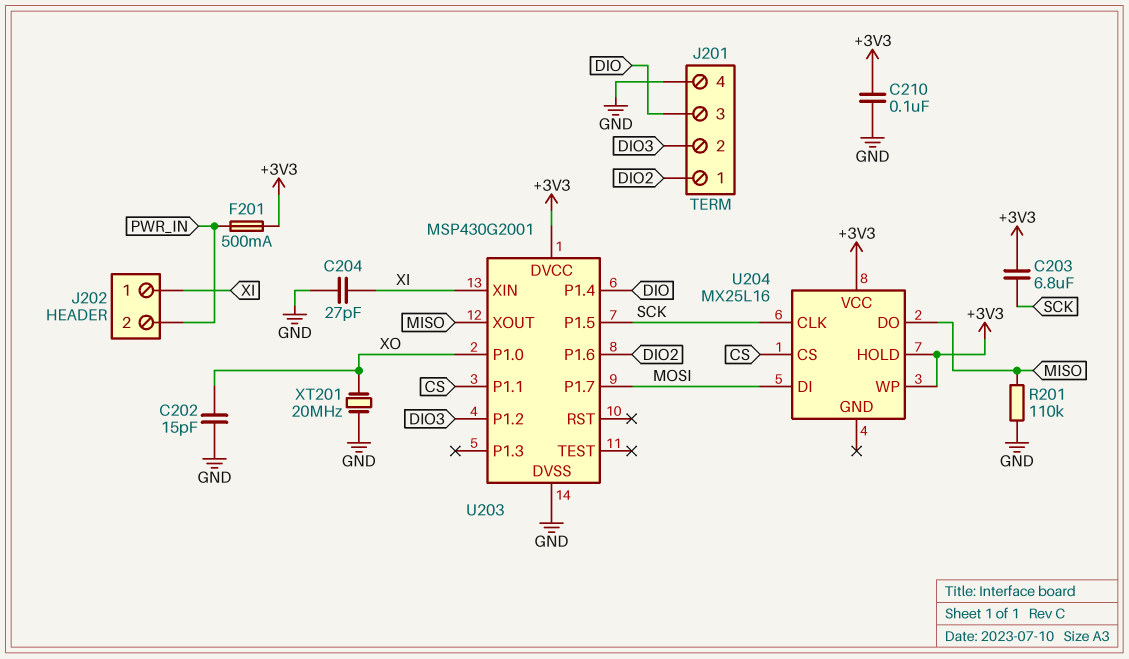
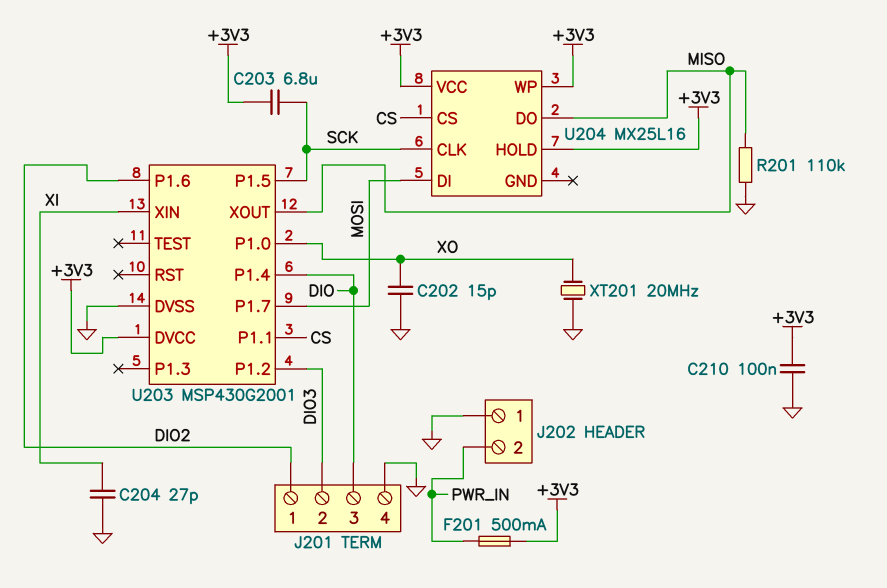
J202 pin 1: XI -> GND

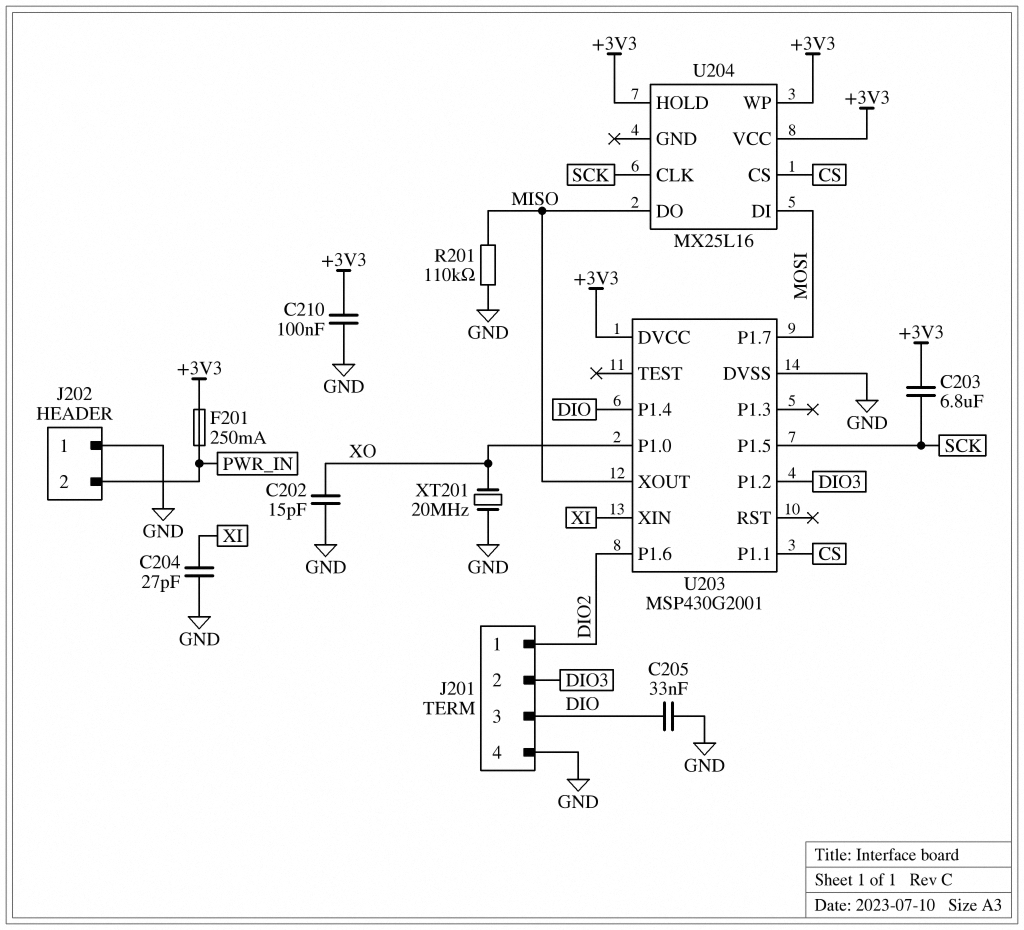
C205: none -> 33nF (DIO, GND)
F201: 500mA (+3V3, PWR_IN) -> 250mA (+3V3, PWR_IN)

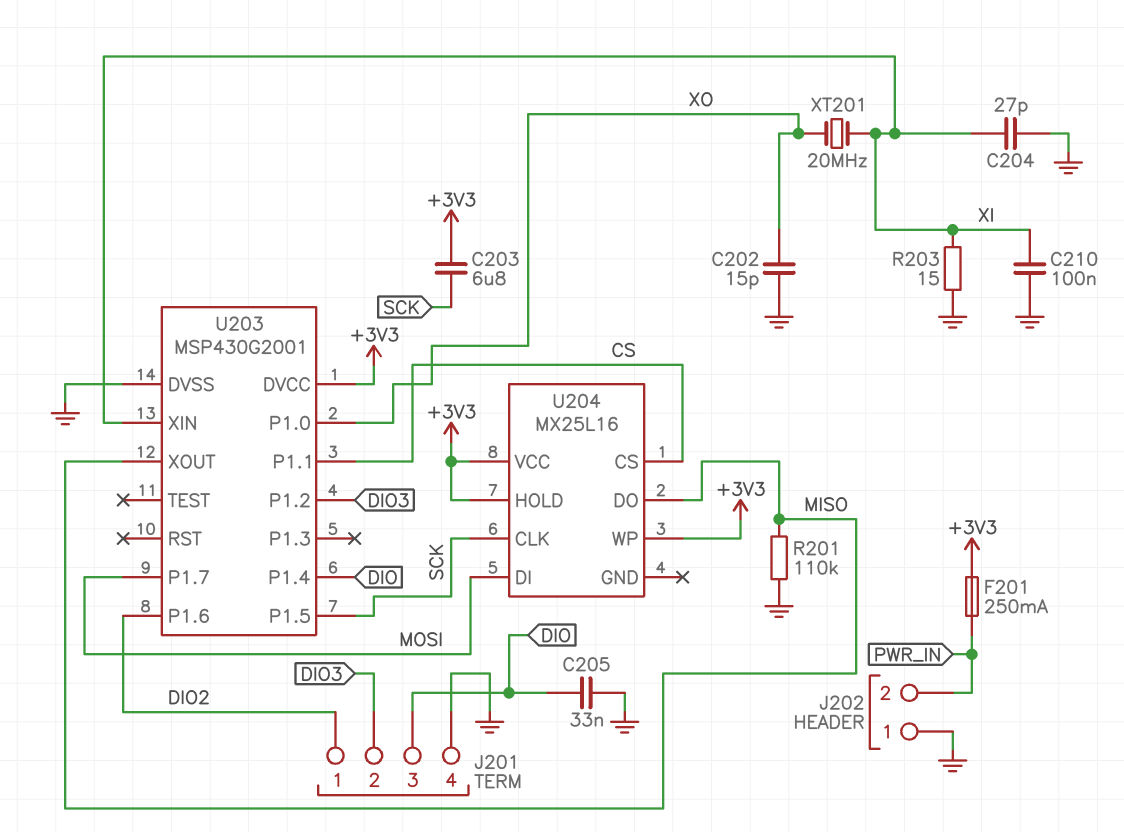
C210: 100nF (+3V3, GND) -> 100nF (GND, XI)
R203: none -> 15 (GND, XI)
XT201: 20MHz (GND, XO) -> 20MHz (XI, XO)

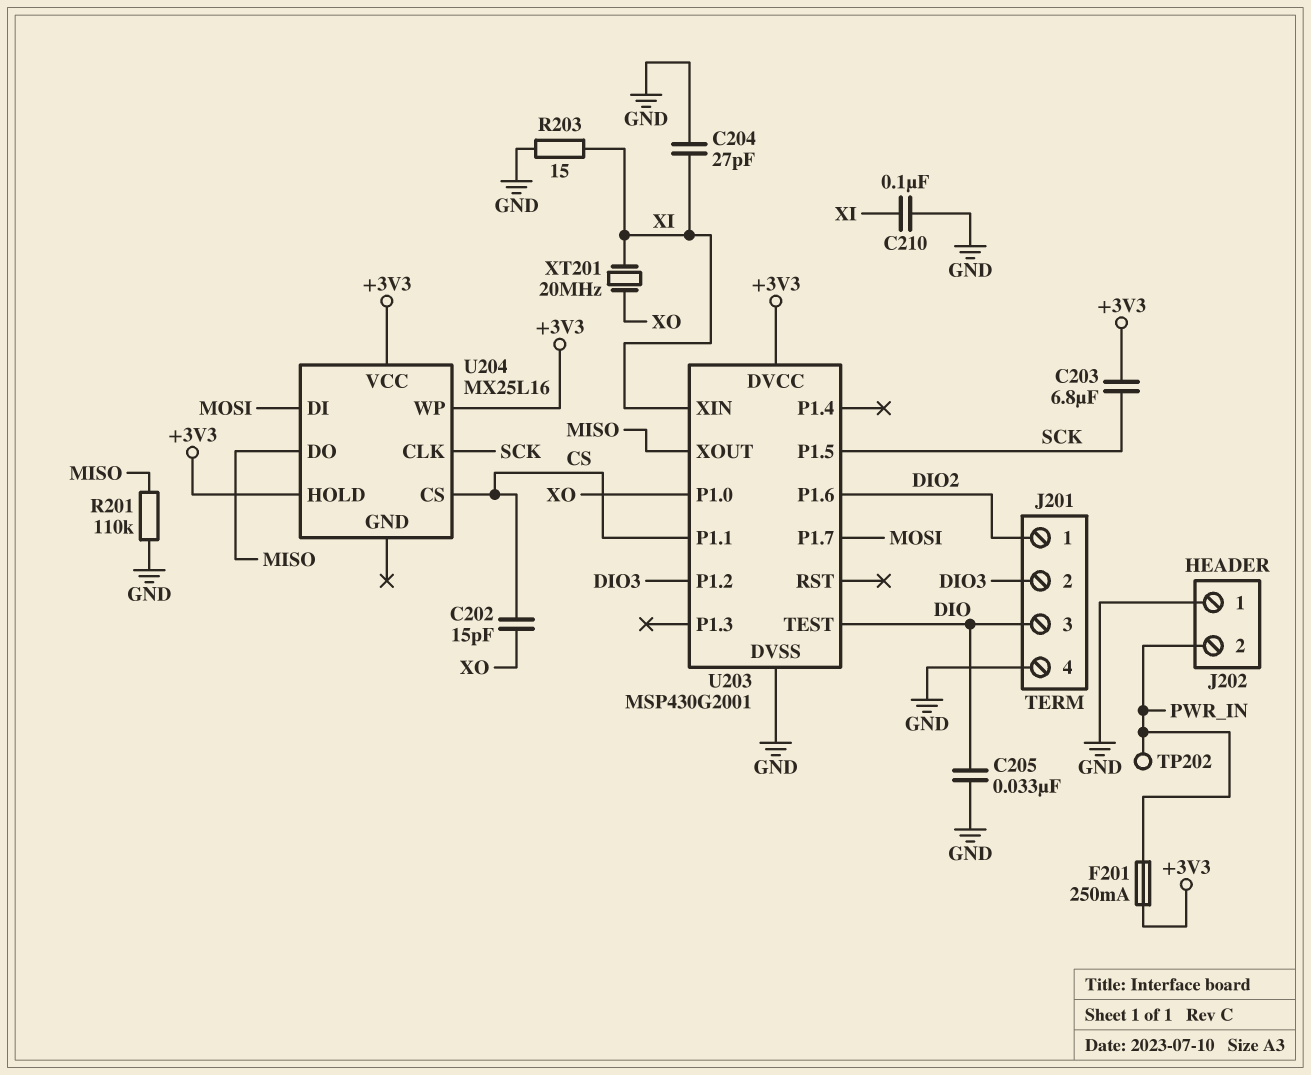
C202: 15pF (GND, XO) -> 15pF (CS, XO)
TP202: none -> test point (PWR_IN)
U203 pin P1.4: DIO -> none
U203 pin TEST: none -> DIO

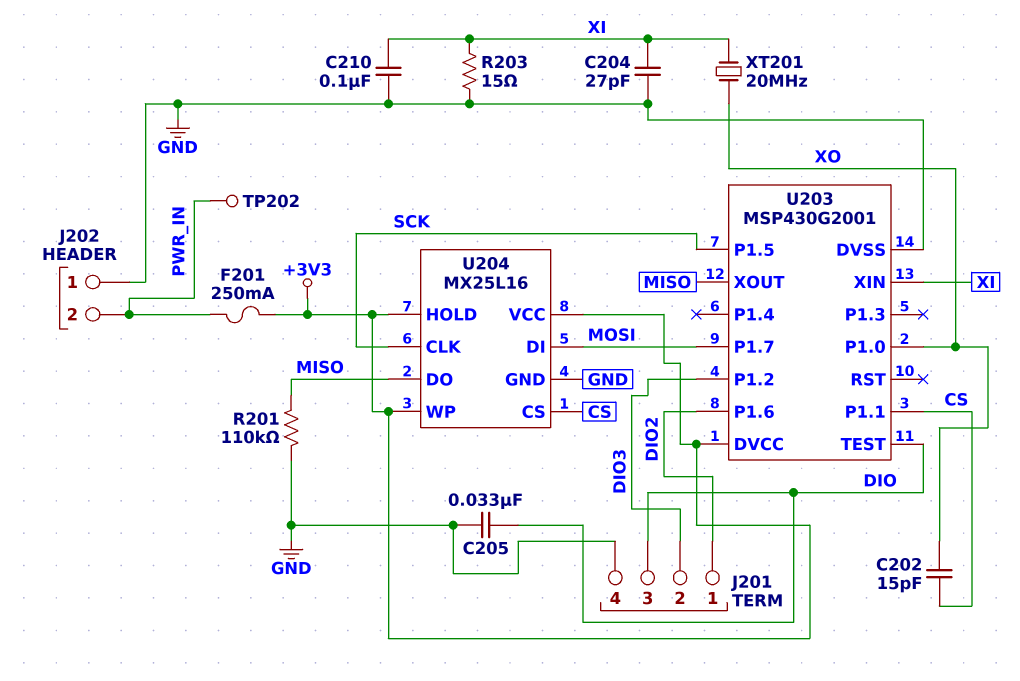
C203: 6.8uF (+3V3, SCK) -> none
U204 pin GND: none -> GND

